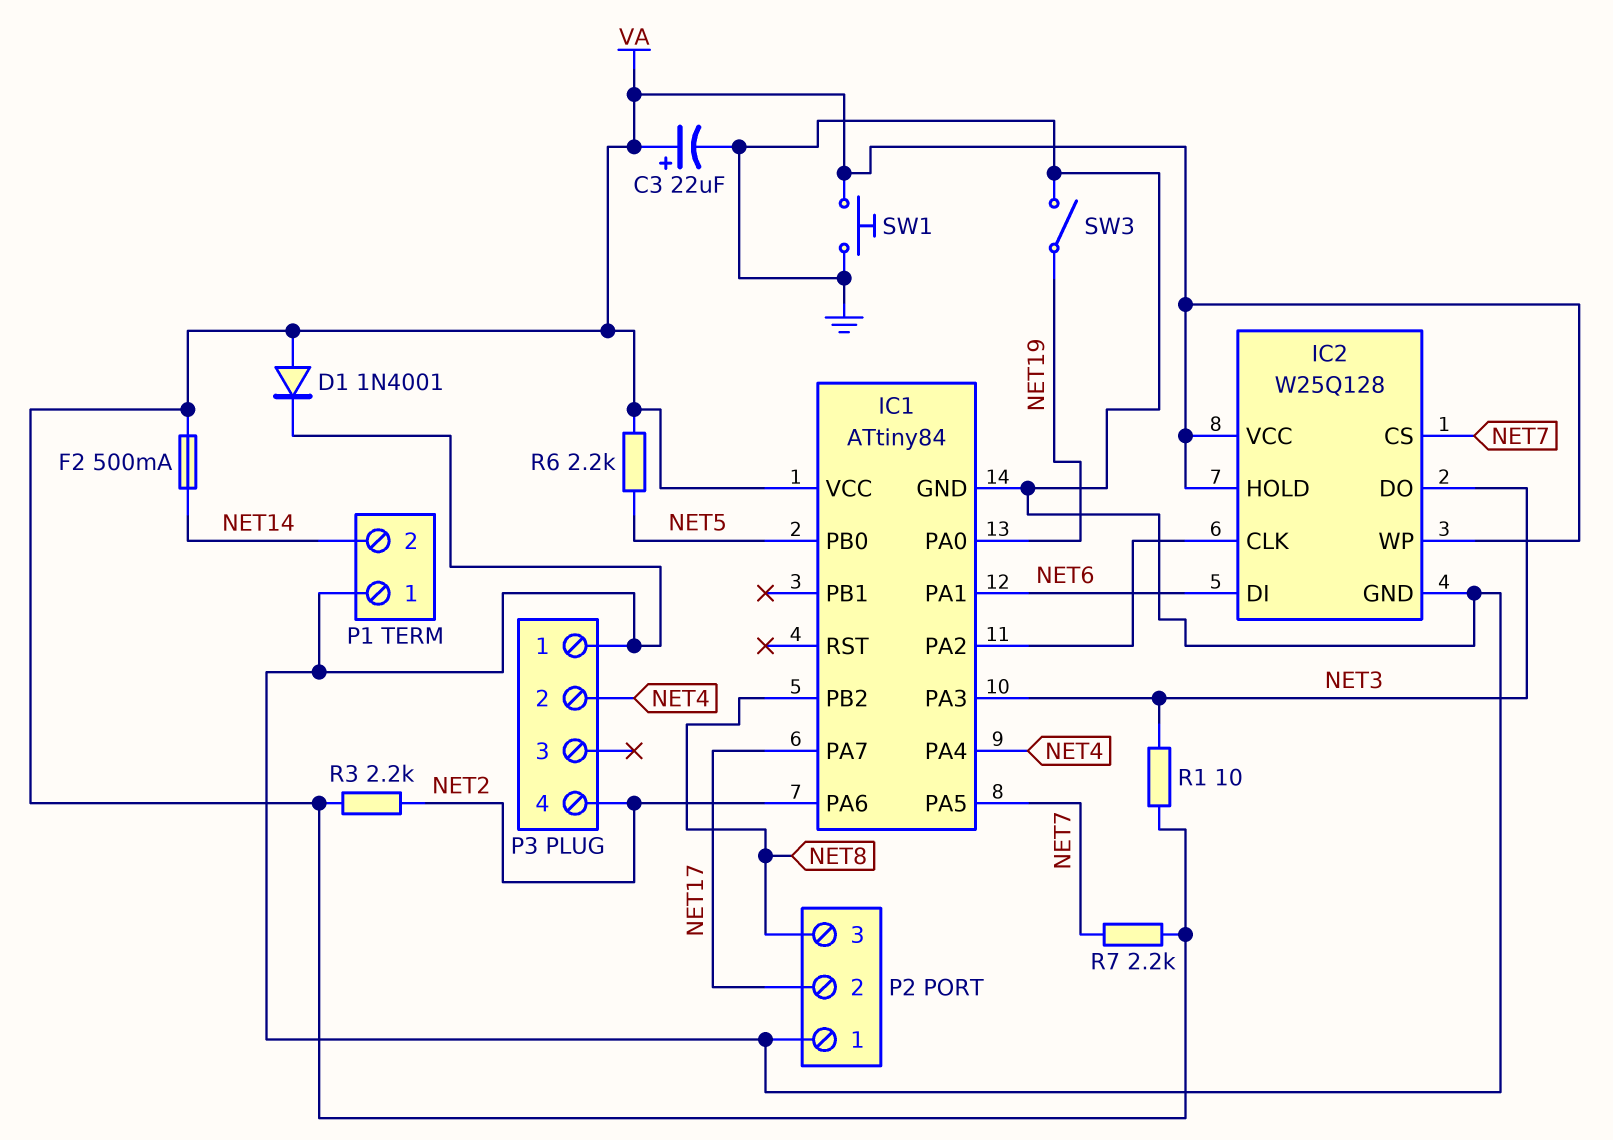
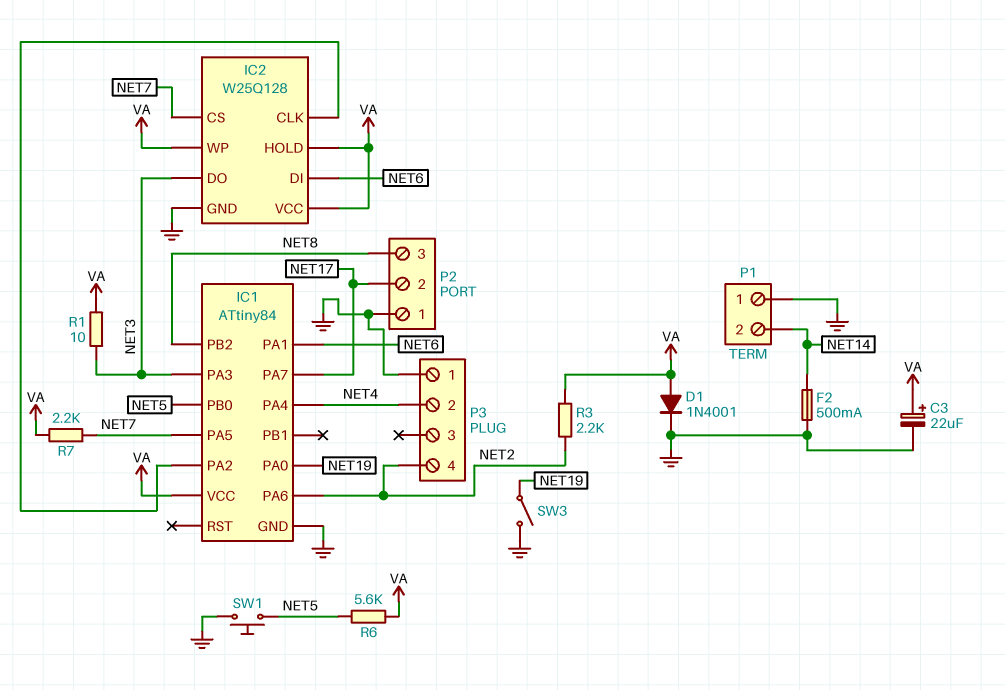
F2: 500mA (NET14, VA) -> 500mA (GND, NET14)
R6: 2.2k (NET5, VA) -> 5.6k (NET5, VA)
SW1: button (GND, VA) -> button (GND, NET5)

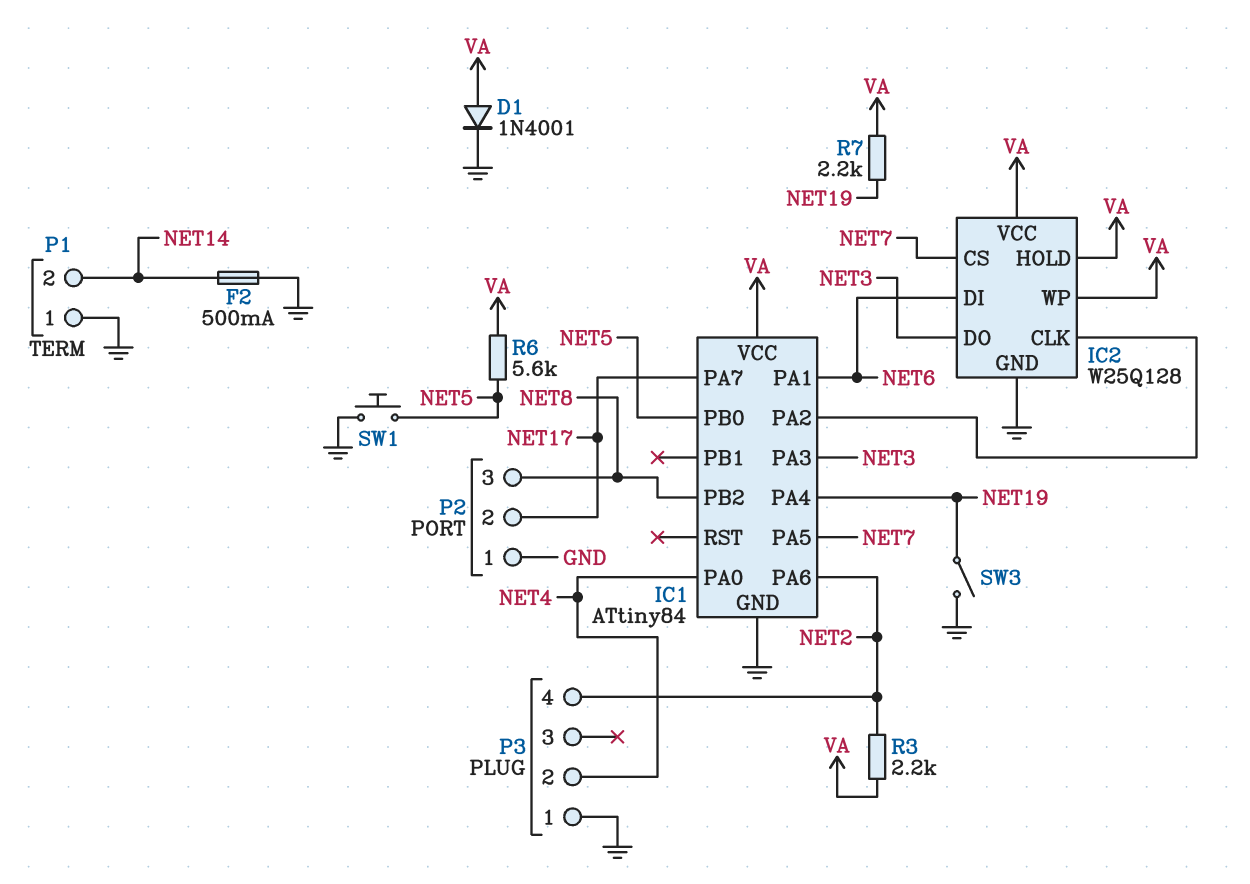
C3: 22uF (plus VA, minus GND) -> none
IC1 pin PA0: NET19 -> NET4
IC1 pin PA4: NET4 -> NET19
R1: 10 (NET3, VA) -> none
R7: 2.2k (NET7, VA) -> 2.2k (NET19, VA)

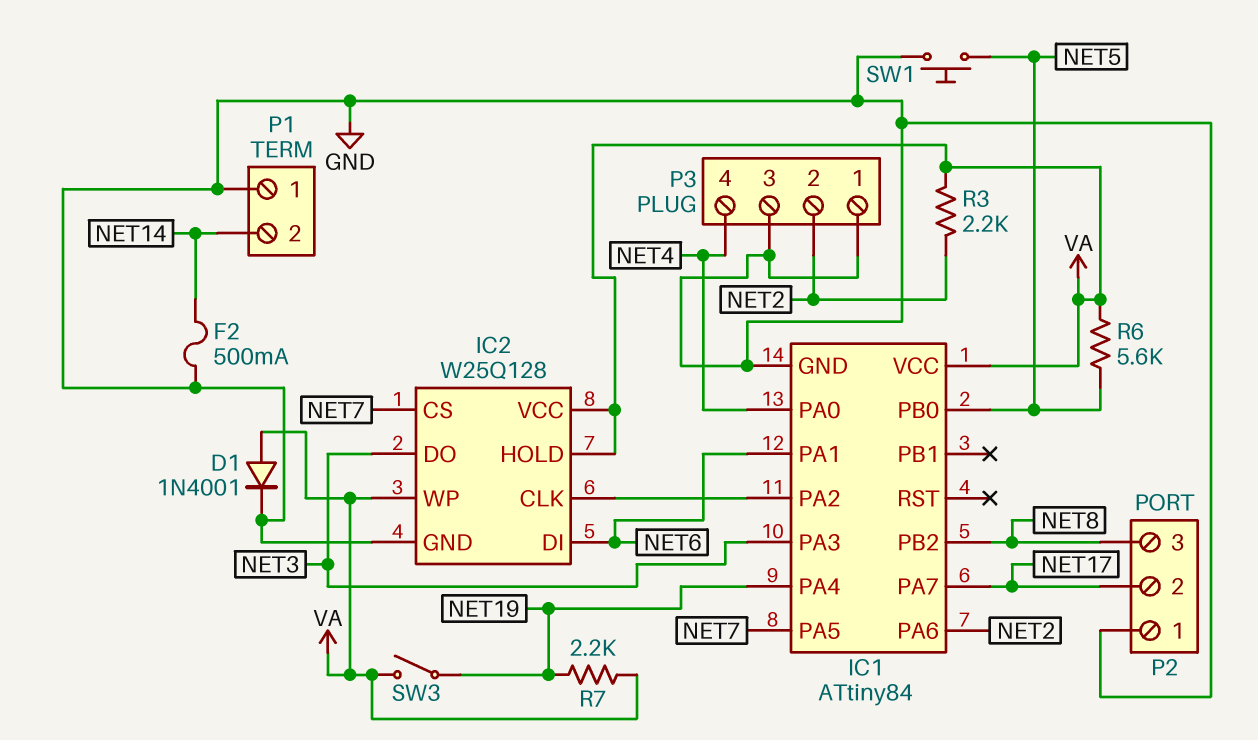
P3 pin 2: NET4 -> NET2
P3 pin 3: none -> GND
P3 pin 4: NET2 -> NET4
SW3: switch (GND, NET19) -> switch (NET19, VA)

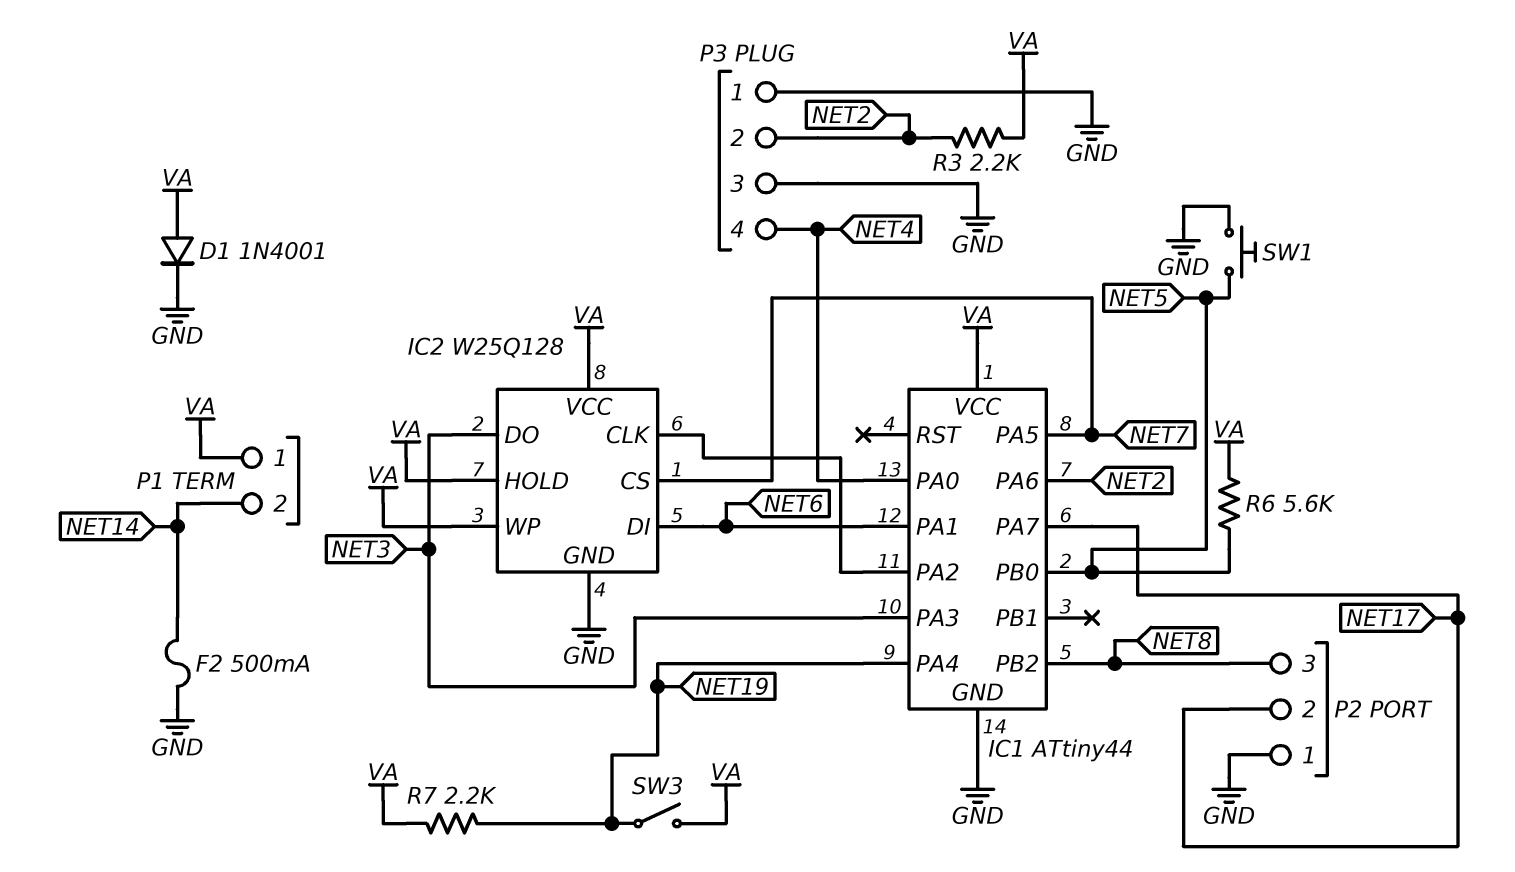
IC1: ATtiny84 -> ATtiny44
P1 pin 1: GND -> VA

